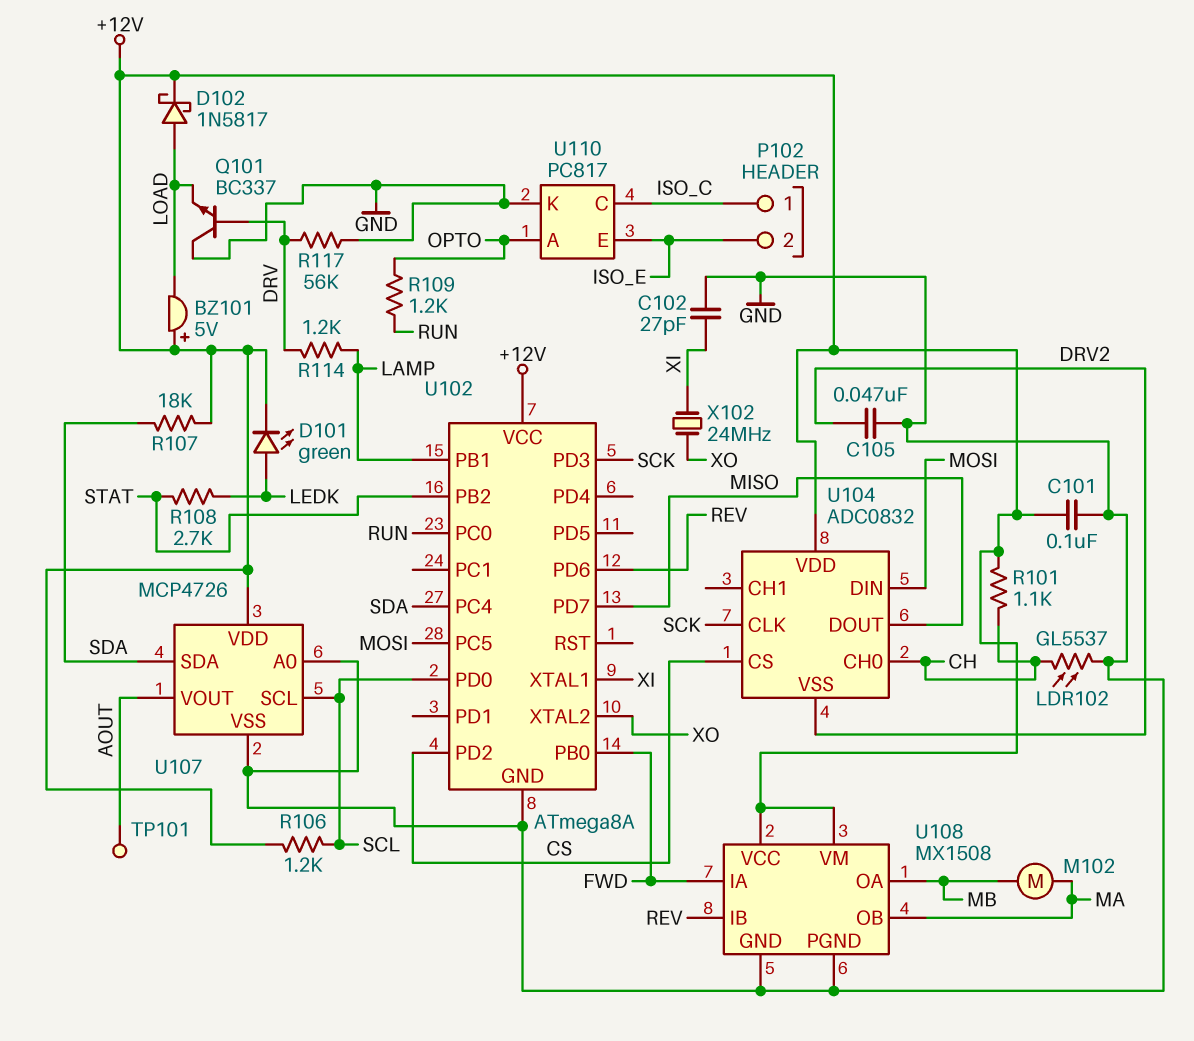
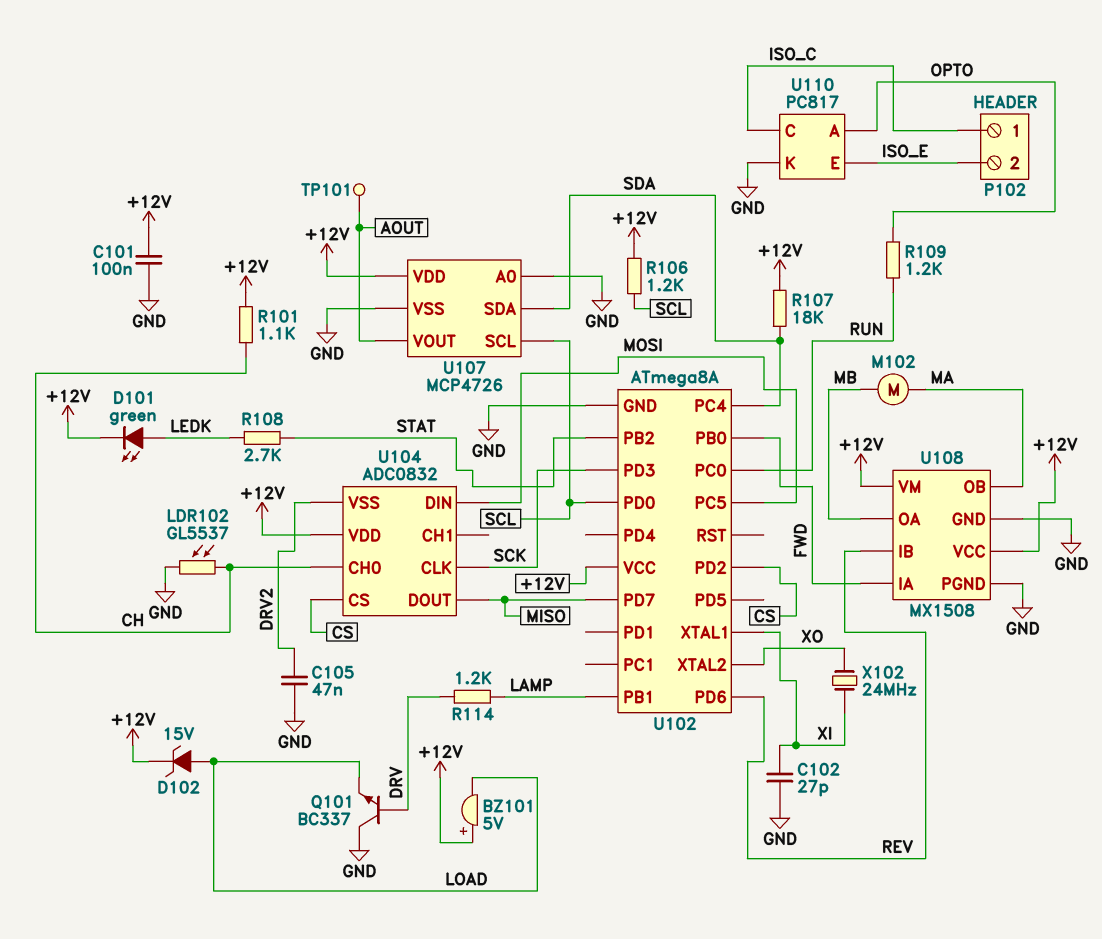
D102: schottky 1N5817 (A LOAD, K +12V) -> zener 15V (A LOAD, K +12V)
R117: 56k (DRV, GND) -> none

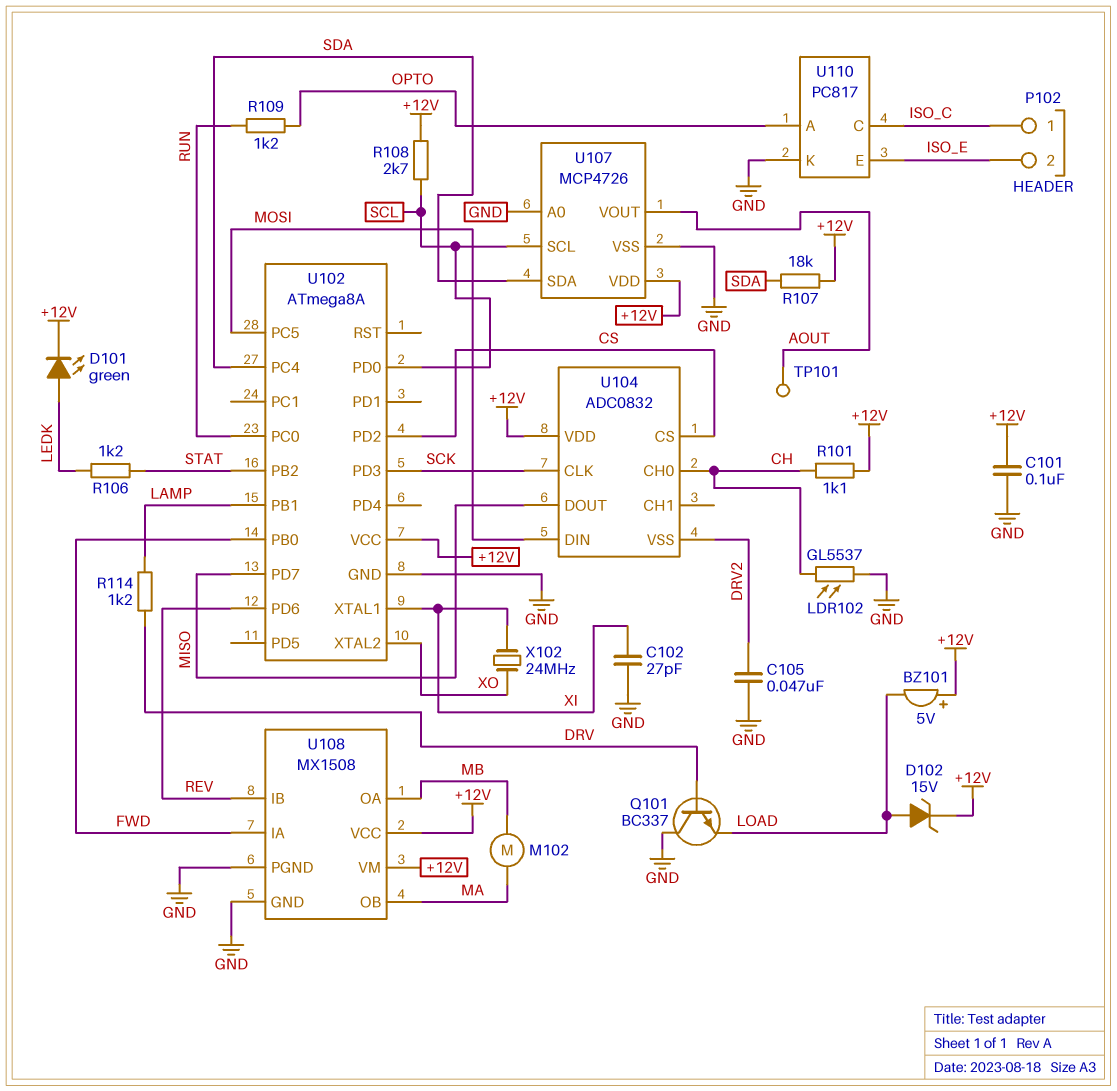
R106: 1.2k (+12V, SCL) -> 1.2k (LEDK, STAT)
R108: 2.7k (LEDK, STAT) -> 2.7k (+12V, SCL)

